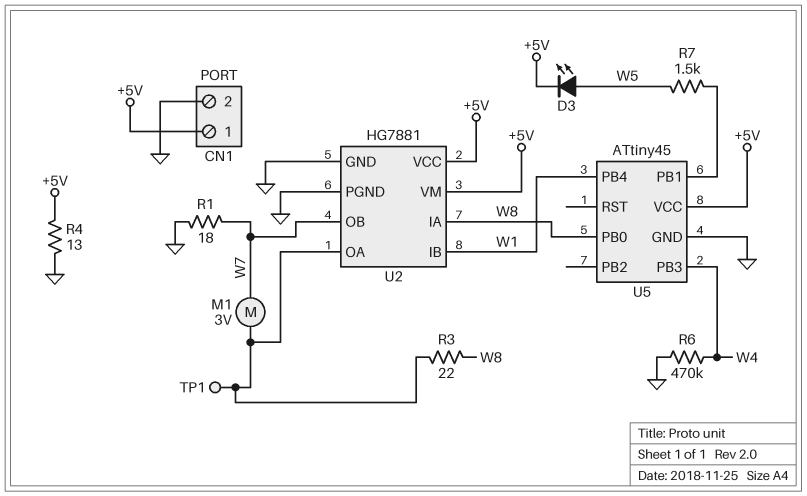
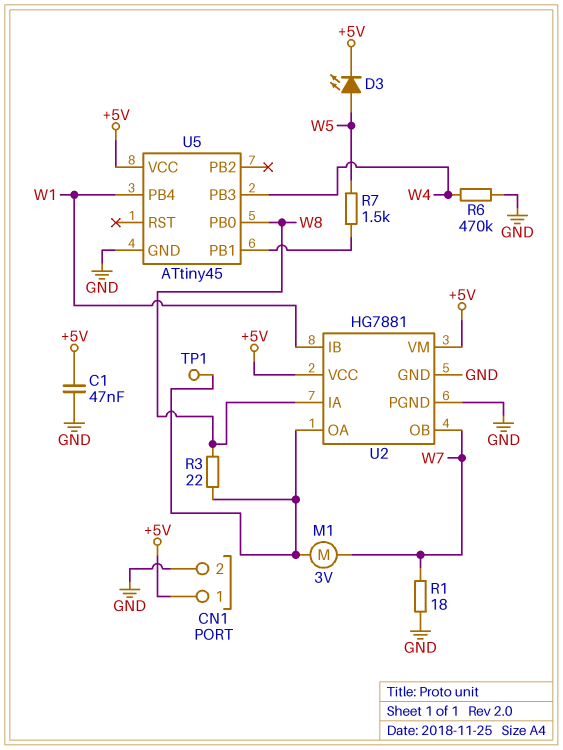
C1: none -> 47nF (+5V, GND)
R4: 13 (+5V, GND) -> none

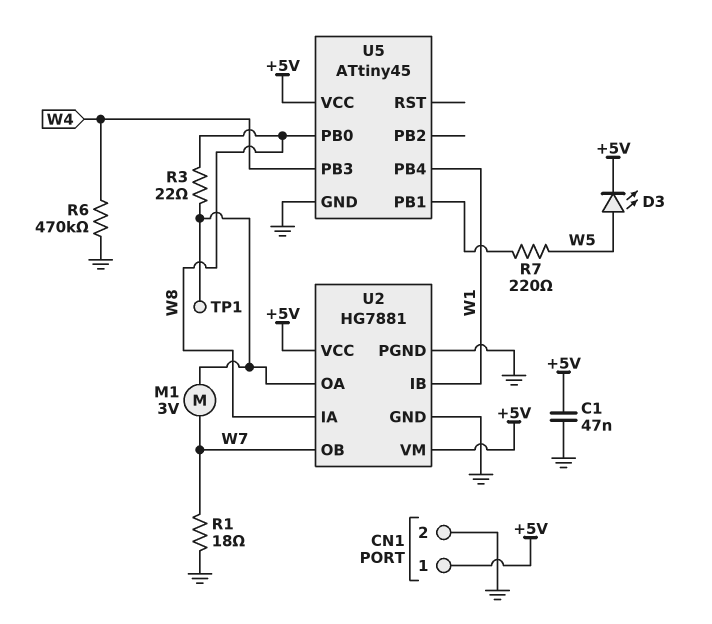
R7: 1.5k (U5/PB1, W5) -> 220 (U5/PB1, W5)

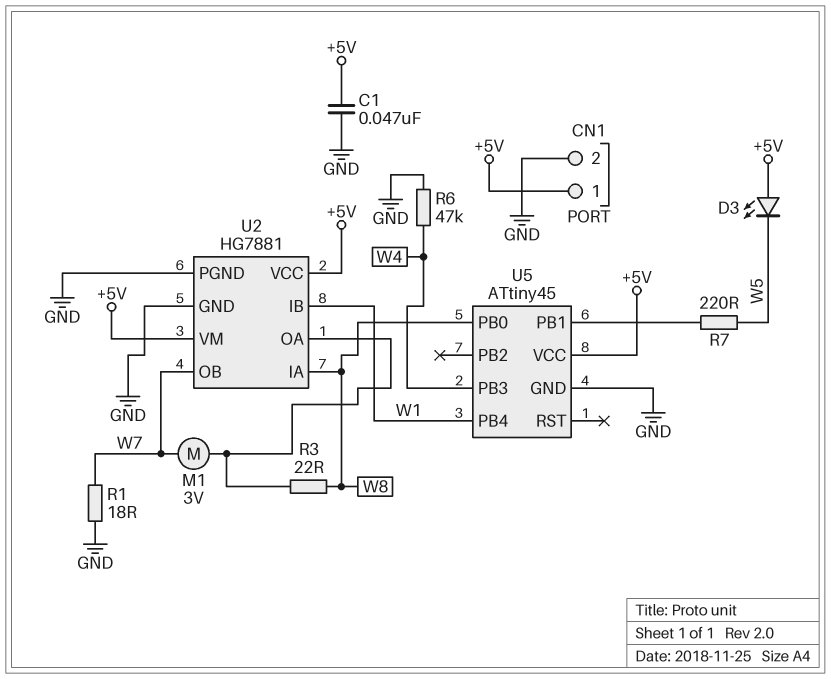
D3: LED (A W5, K +5V) -> LED (A +5V, K W5)
R6: 470k (GND, W4) -> 47k (GND, W4)
TP1: test point (U2/OA) -> none

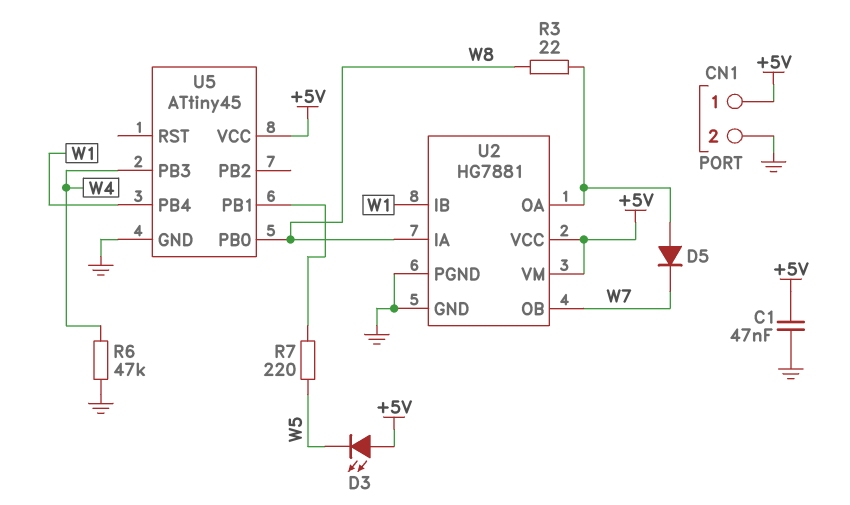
D5: none -> diode (A U2/OA, K W7)
M1: motor 3V (U2/OA, W7) -> none
R1: 18 (GND, W7) -> none

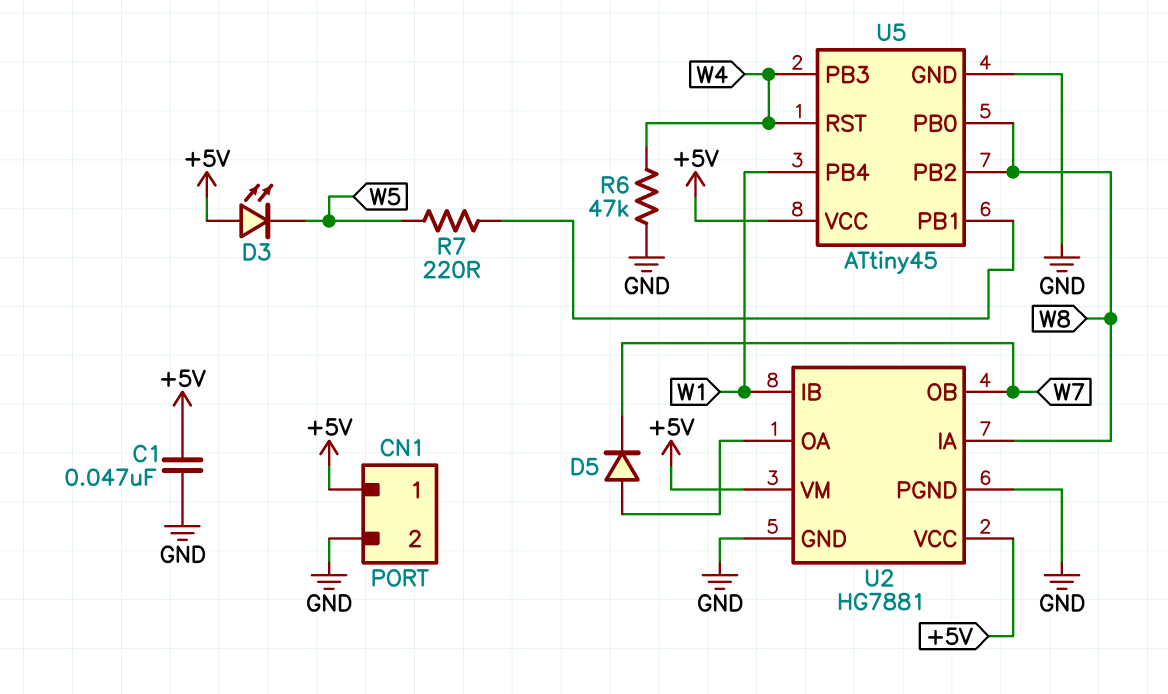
R3: 22 (U2/OA, W8) -> none
U5 pin PB2: none -> W8
U5 pin RST: none -> W4

